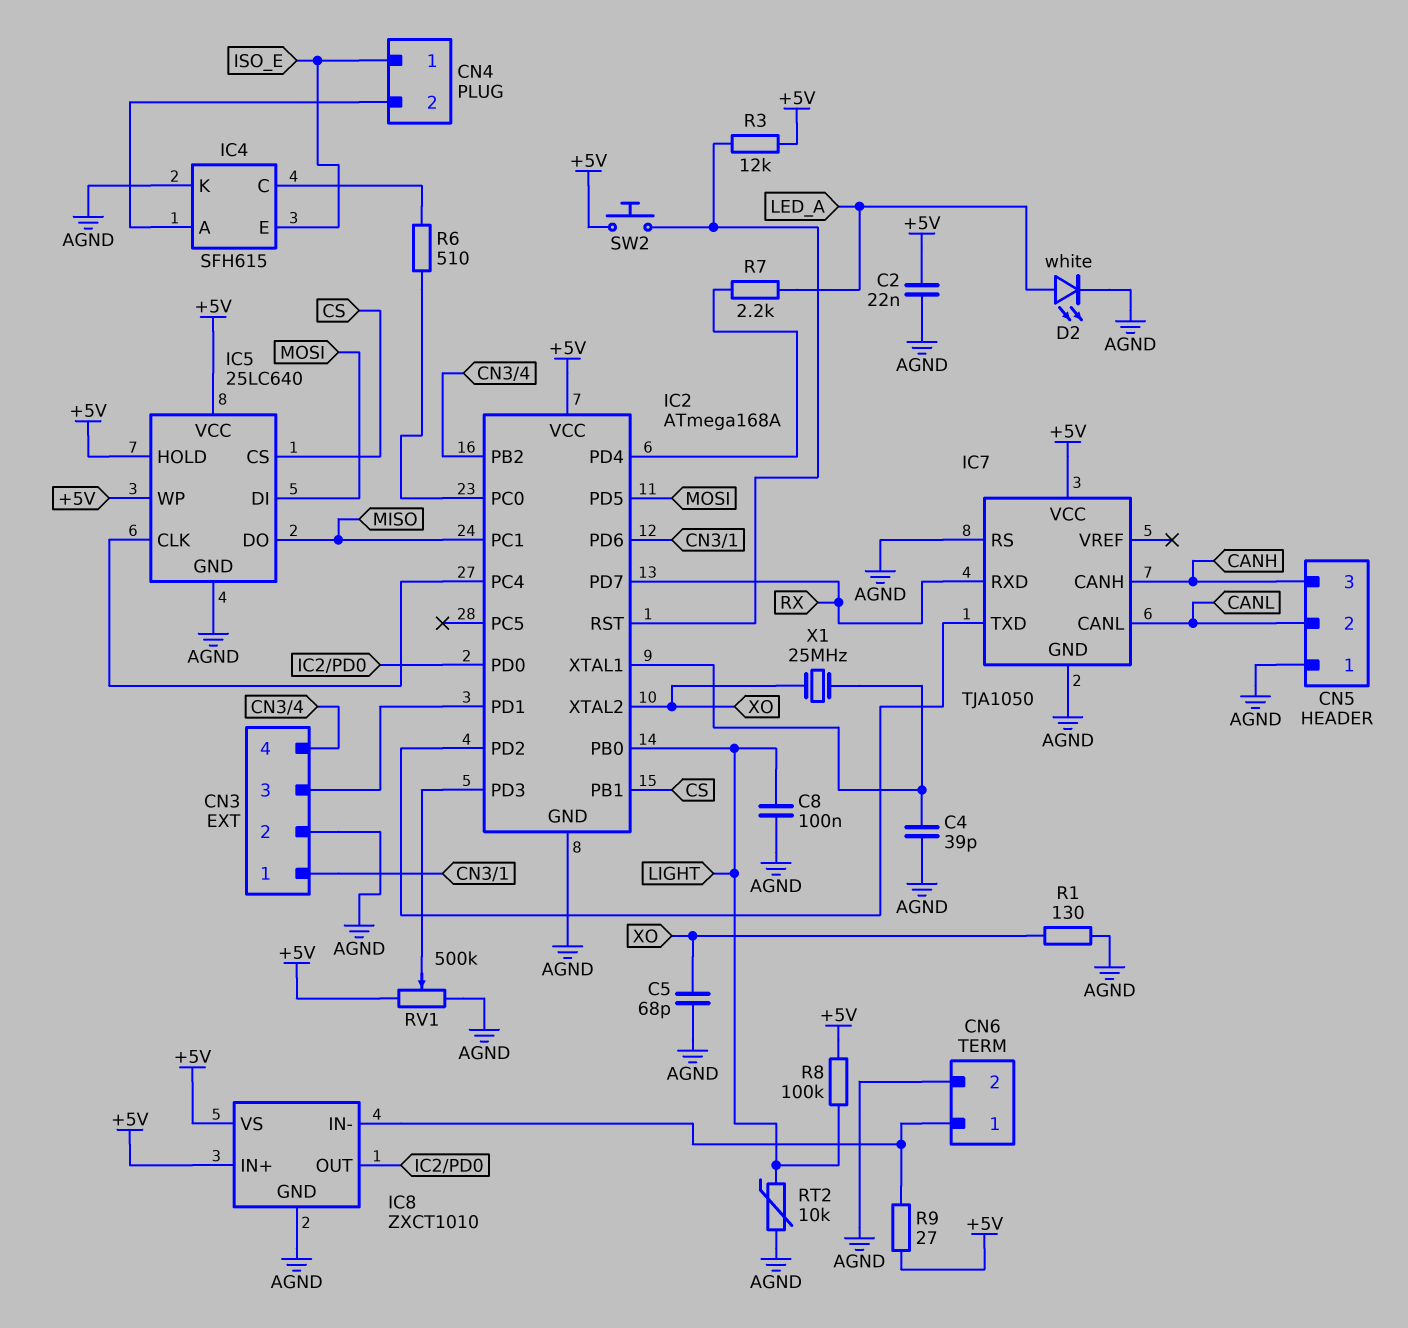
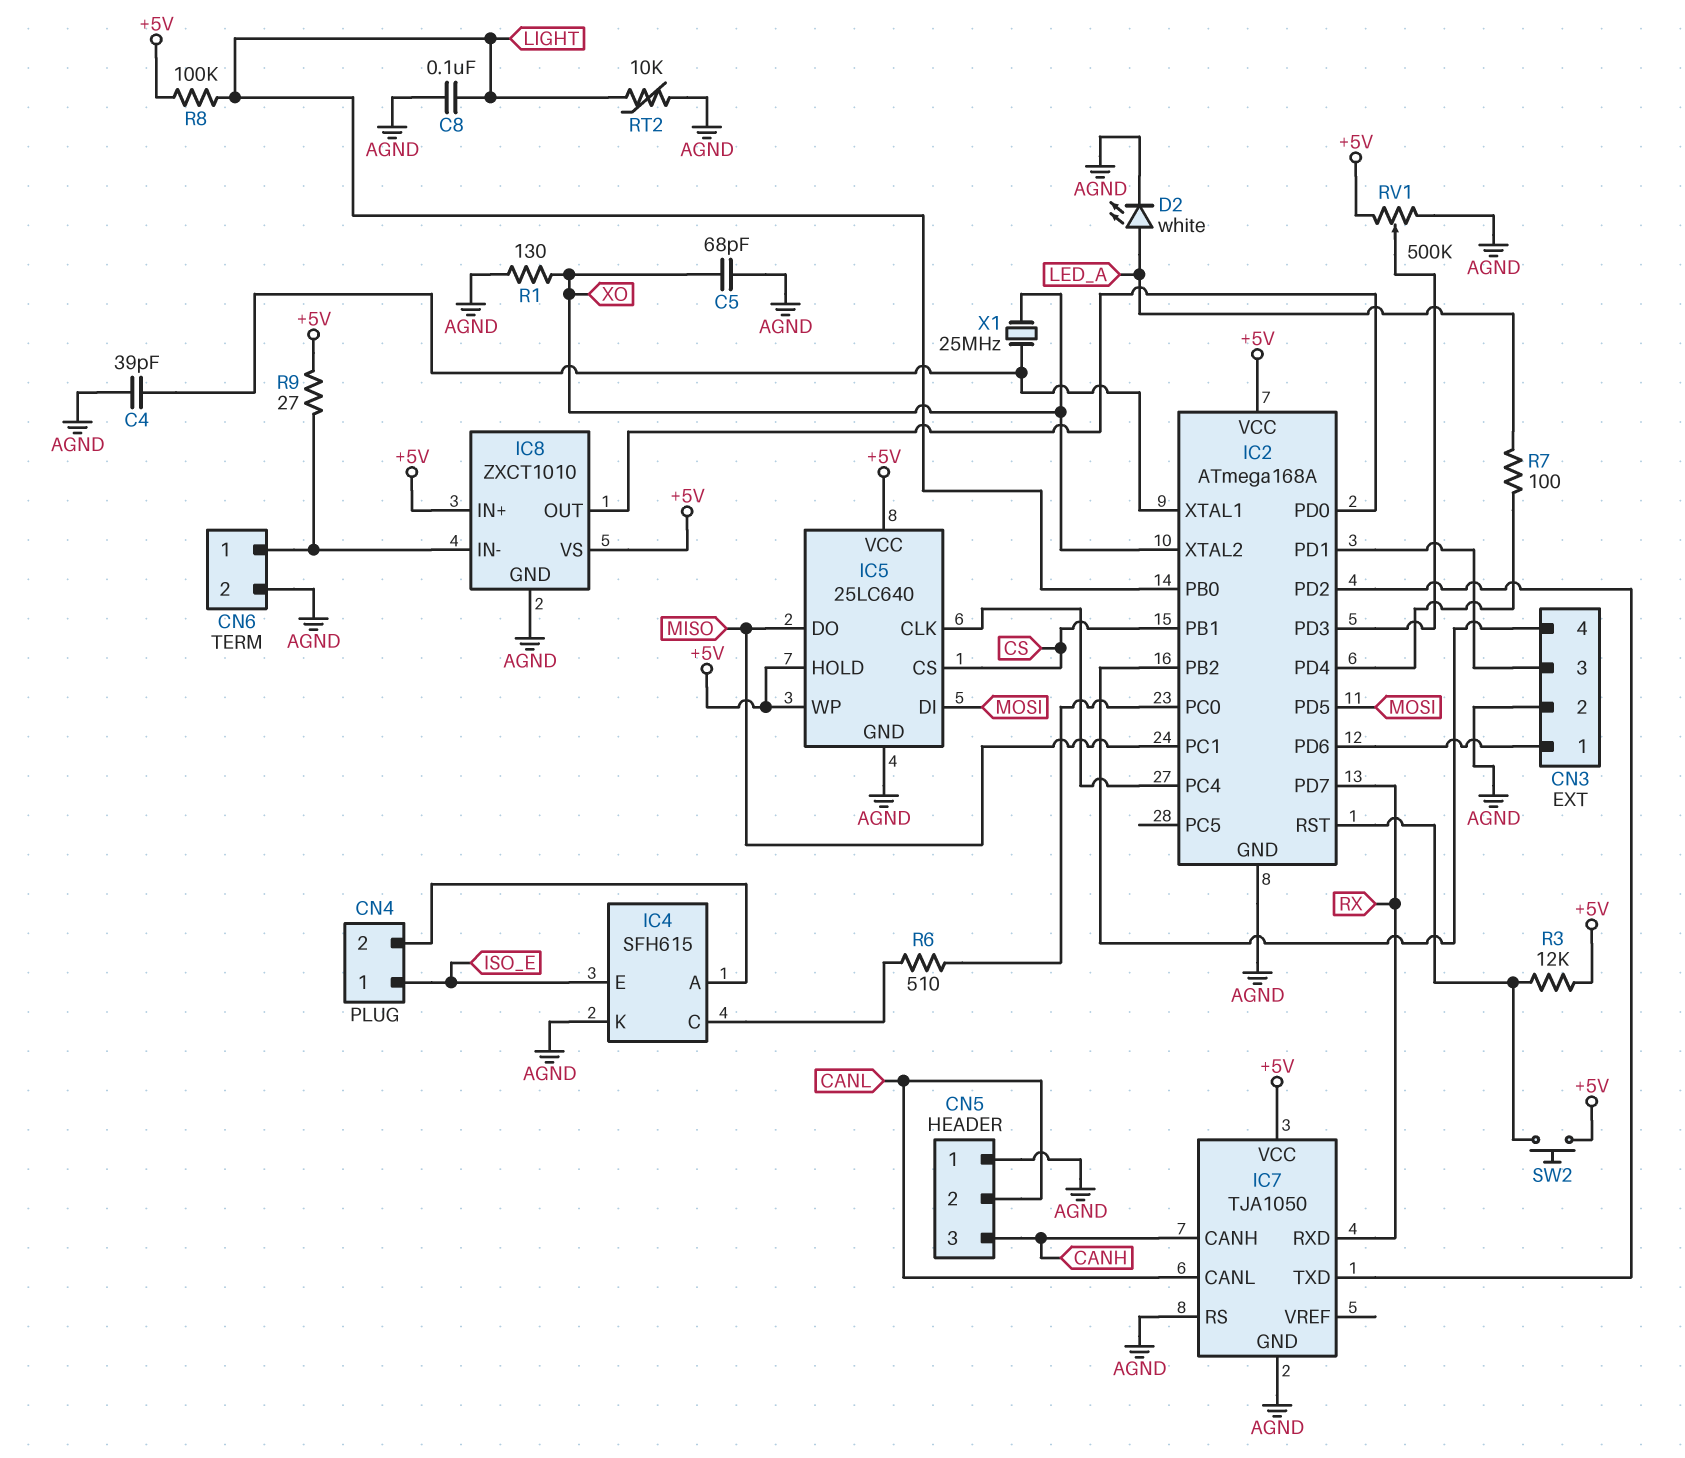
C2: 22nF (+5V, AGND) -> none
R7: 2.2k (IC2/PD4, LED_A) -> 100 (IC2/PD4, LED_A)

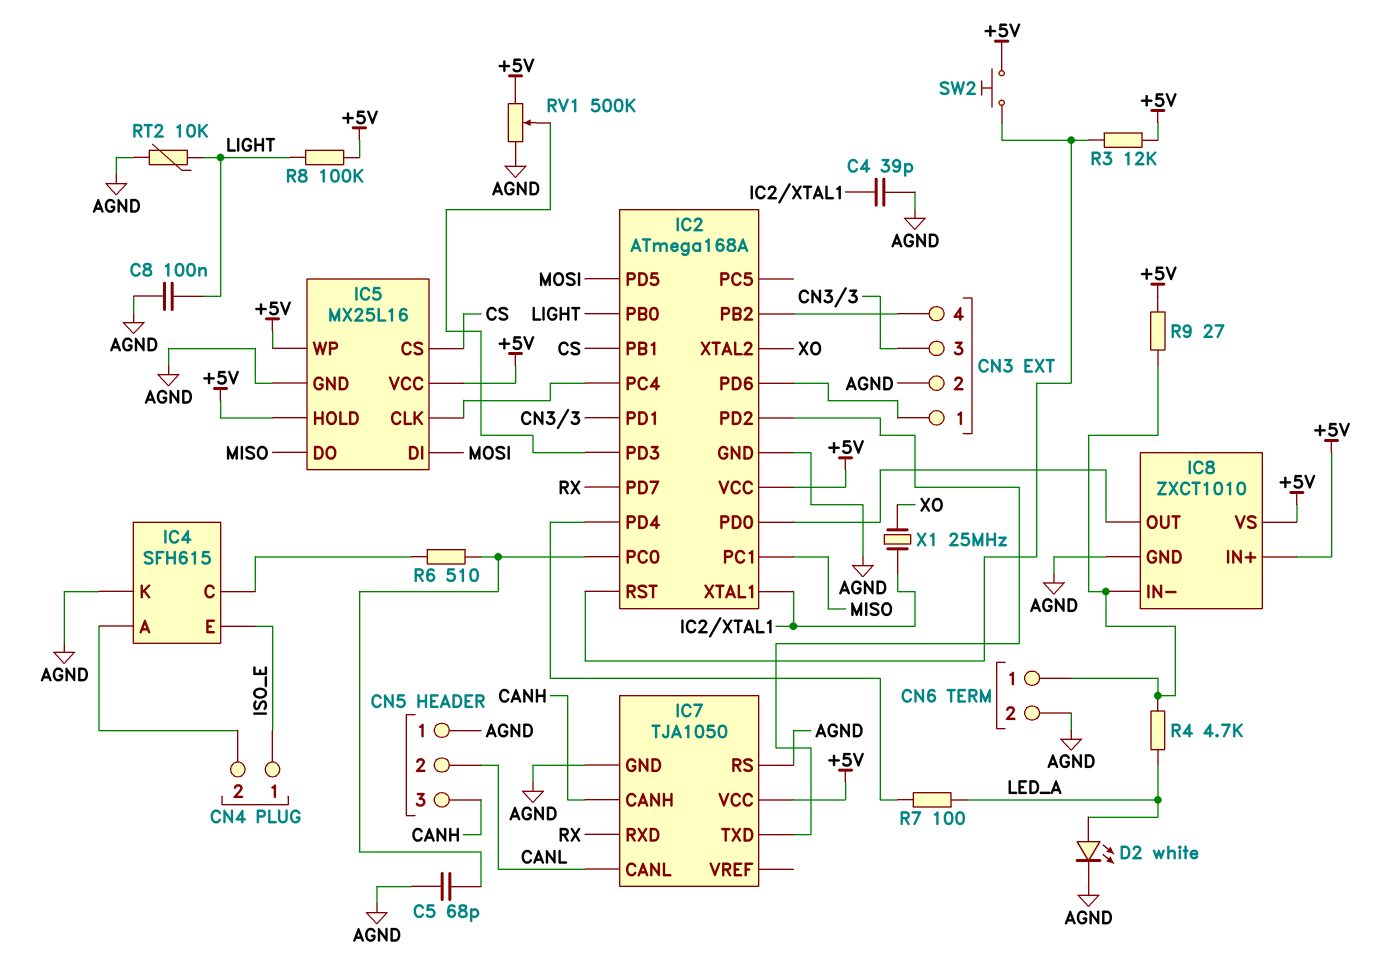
C5: 68pF (AGND, XO) -> 68pF (AGND, IC2/PC0)
IC5: 25LC640 -> MX25L16
R1: 130 (AGND, XO) -> none
R4: none -> 4.7k (CN6/1, LED_A)

